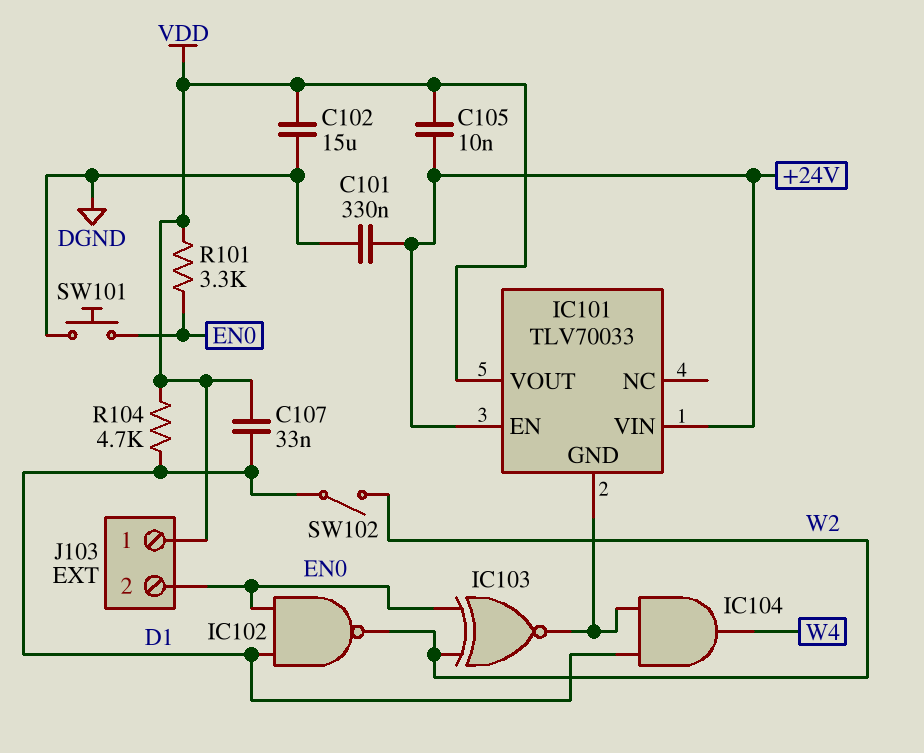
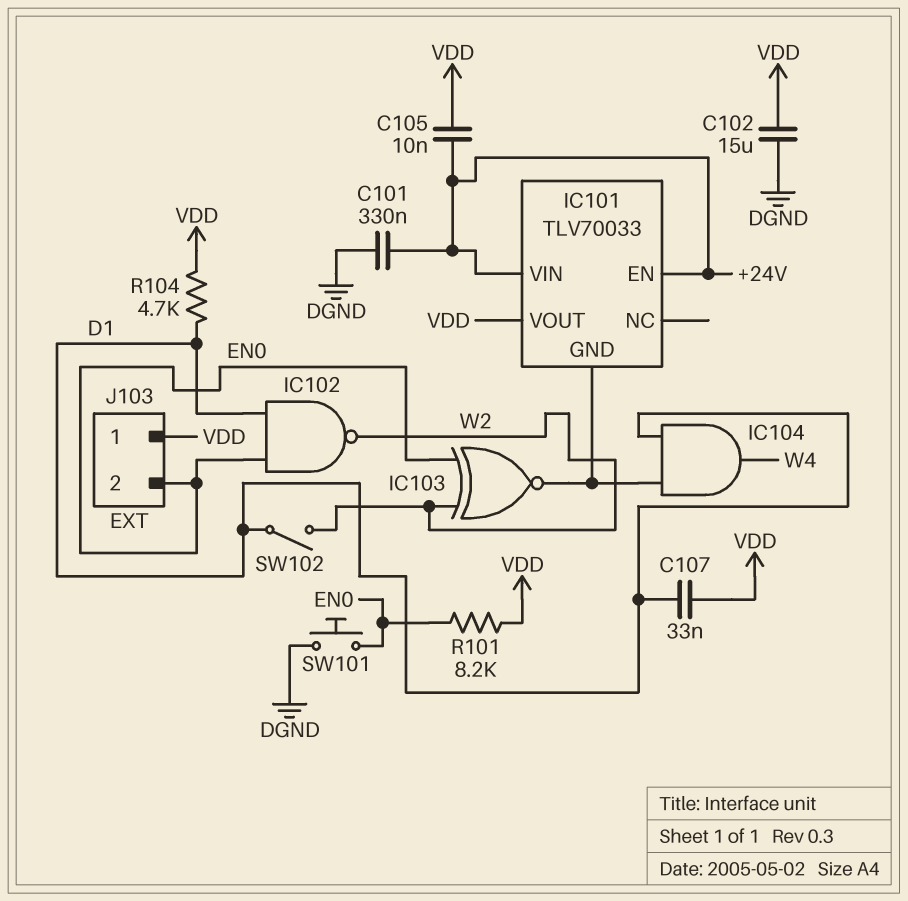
R101: 3.3k (EN0, VDD) -> 8.2k (EN0, VDD)

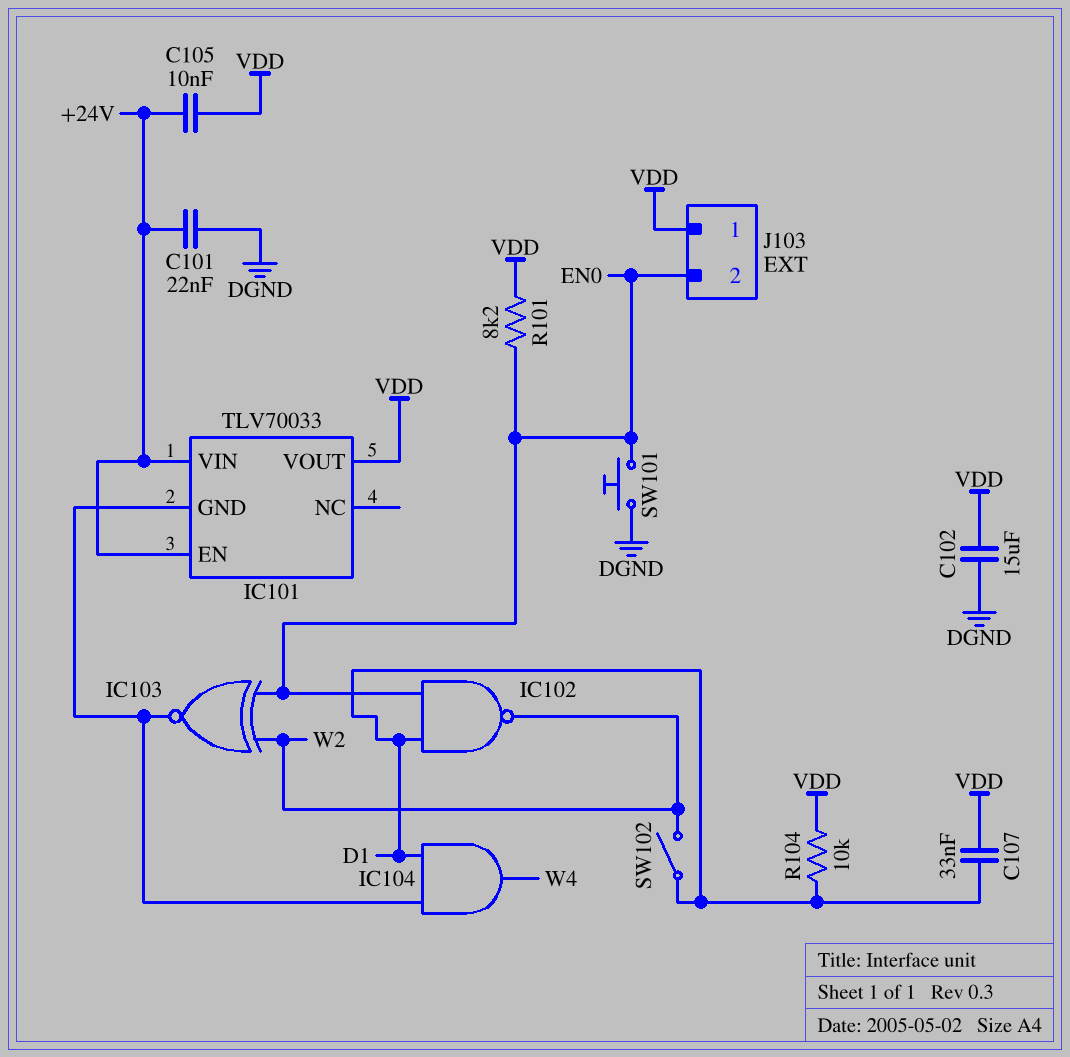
C101: 330nF (+24V, DGND) -> 22nF (+24V, DGND)
R104: 4.7k (D1, VDD) -> 10k (D1, VDD)

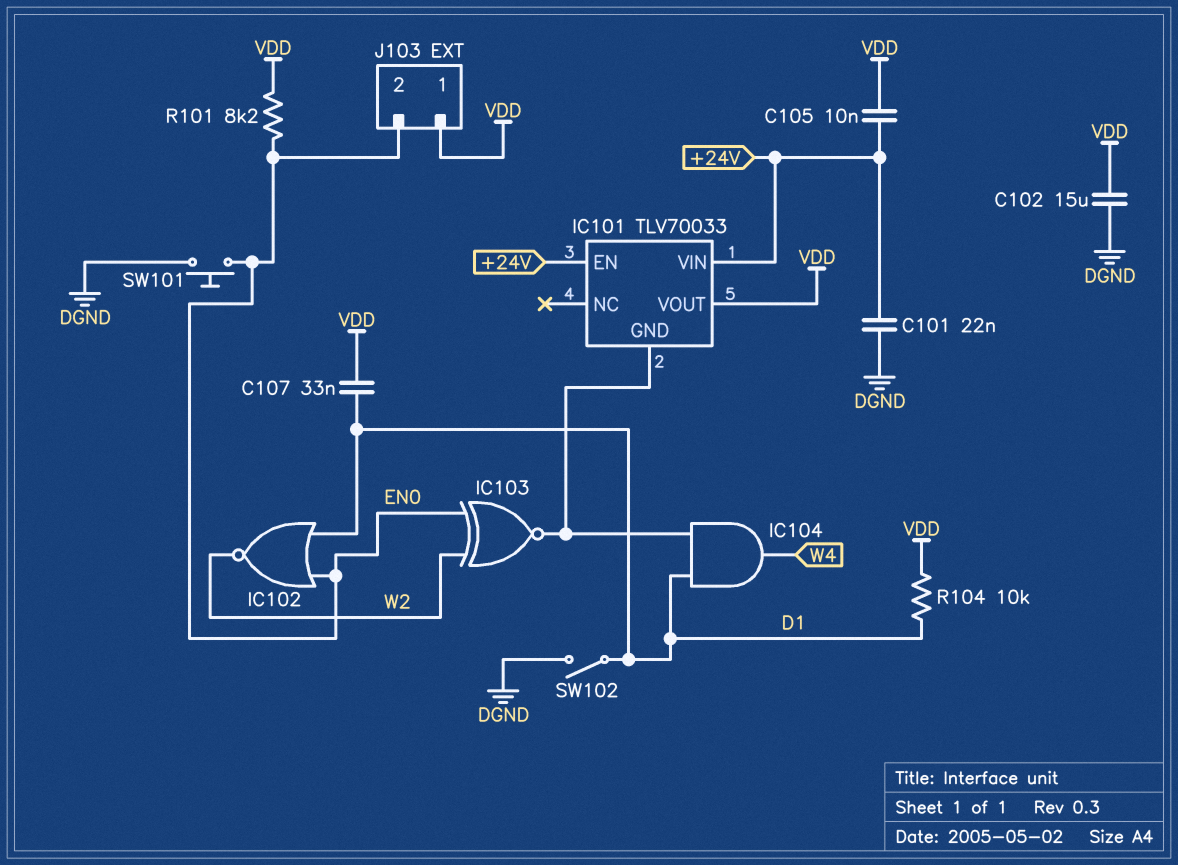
IC102: NAND (in D1, in EN0, out W2) -> NOR (in D1, in EN0, out W2)
SW102: switch (D1, W2) -> switch (D1, DGND)

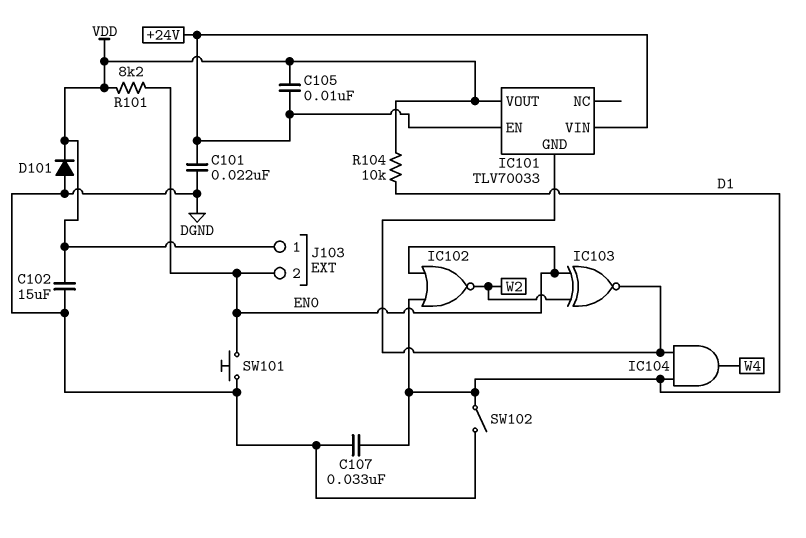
C107: 33nF (D1, VDD) -> 33nF (D1, DGND)
D101: none -> diode (A DGND, K VDD)

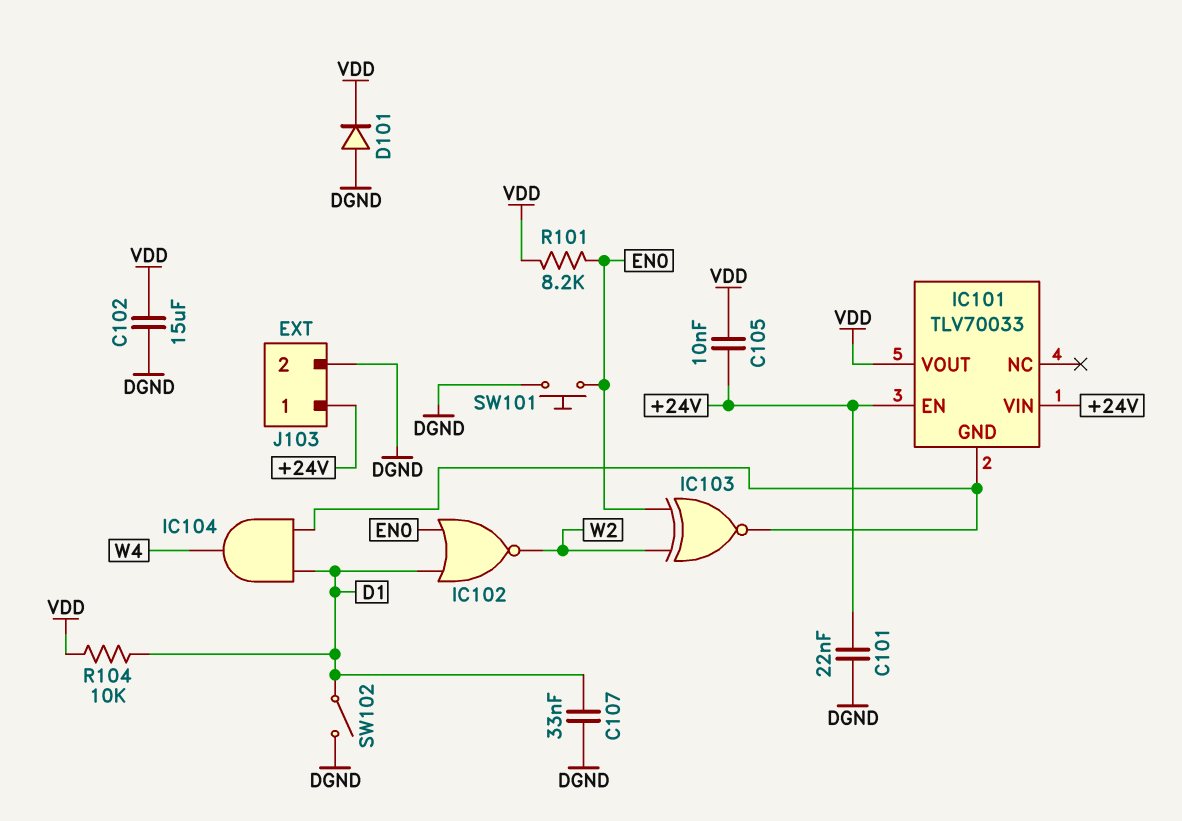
J103 pin 1: VDD -> +24V
J103 pin 2: EN0 -> DGND

